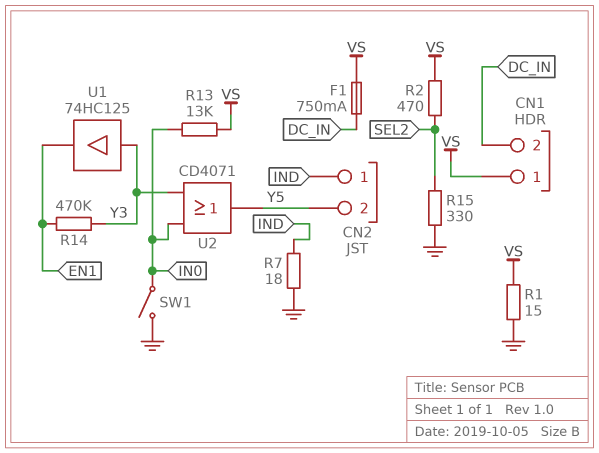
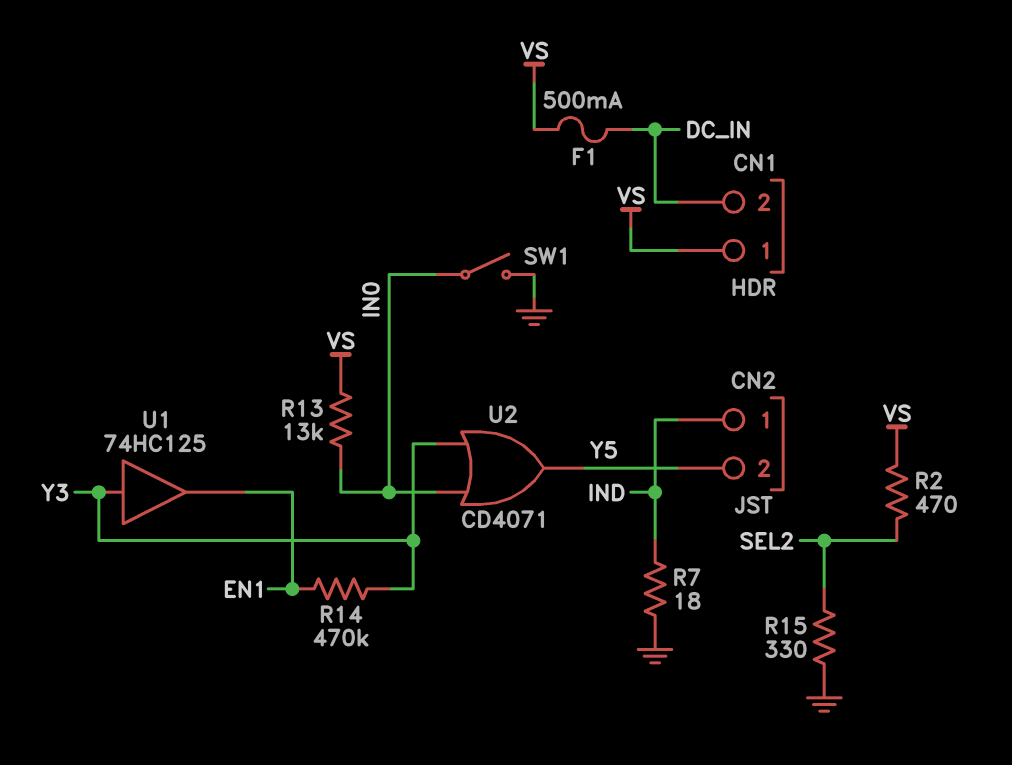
F1: 750mA (DC_IN, VS) -> 500mA (DC_IN, VS)
R1: 15 (GND, VS) -> none

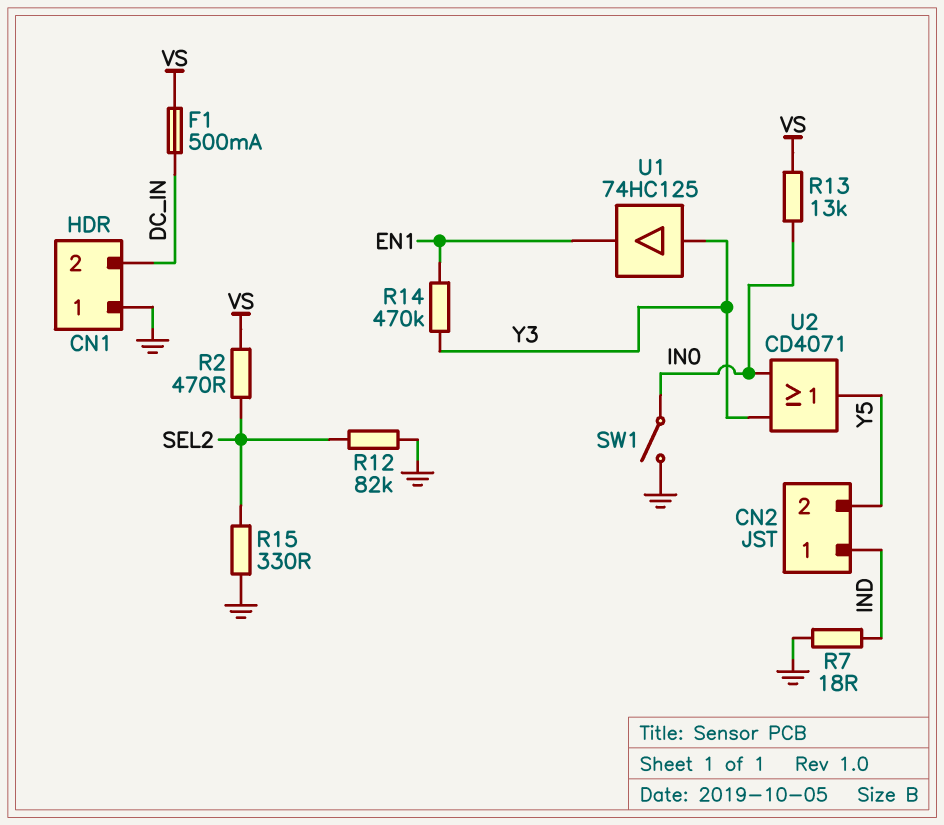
CN1 pin 1: VS -> GND
R12: none -> 82k (GND, SEL2)

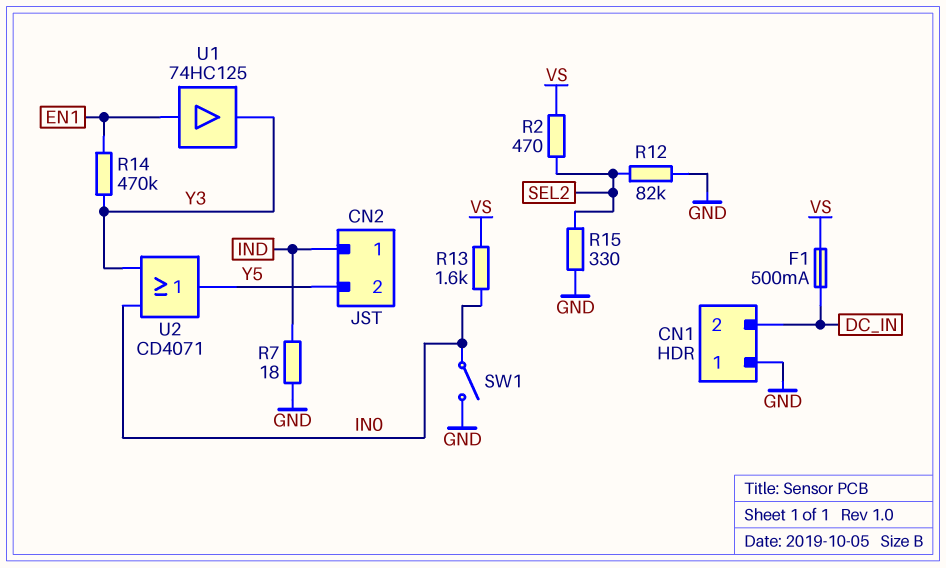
R13: 13k (IN0, VS) -> 1.6k (IN0, VS)
U1: buffer 74HC125 (in Y3, out EN1) -> buffer 74HC125 (in EN1, out Y3)

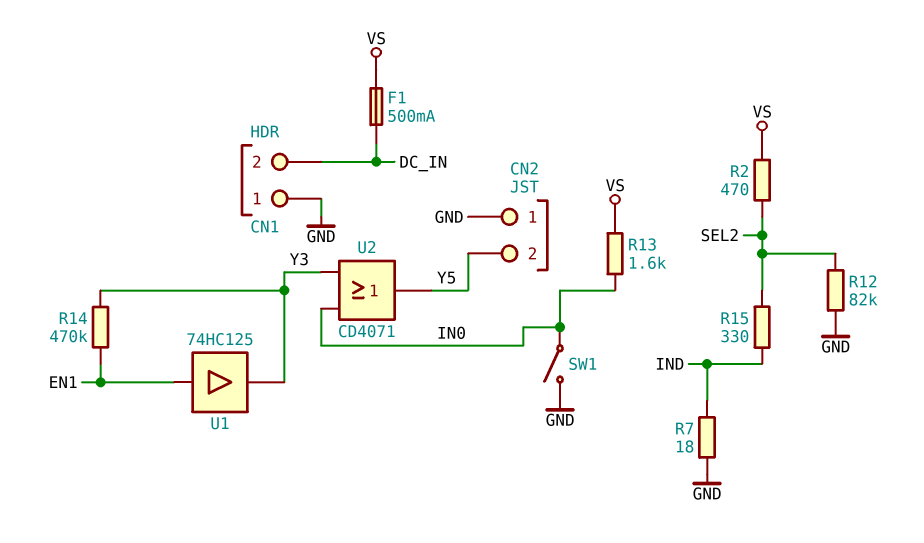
CN2 pin 1: IND -> GND
R15: 330 (GND, SEL2) -> 330 (IND, SEL2)

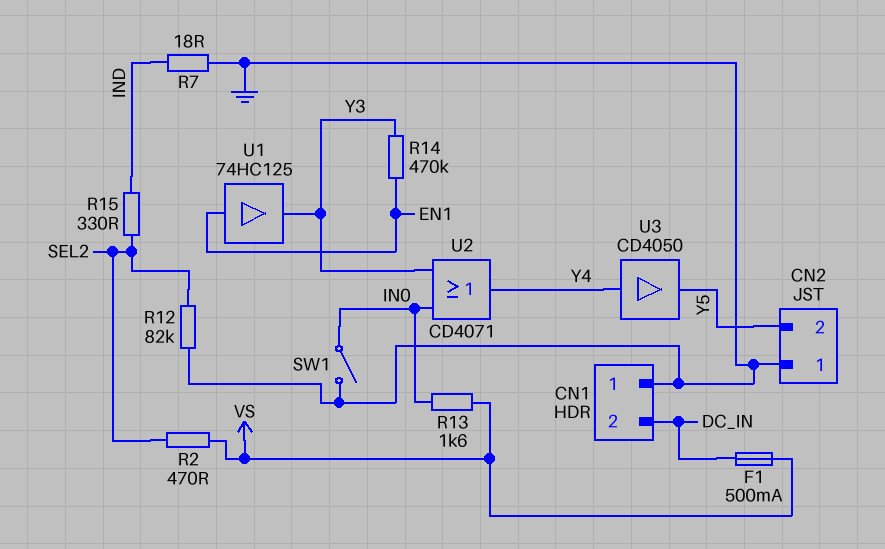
U2: OR CD4071 (in IN0, in Y3, out Y5) -> OR CD4071 (in IN0, in Y3, out Y4)
U3: none -> buffer CD4050 (in Y4, out Y5)

